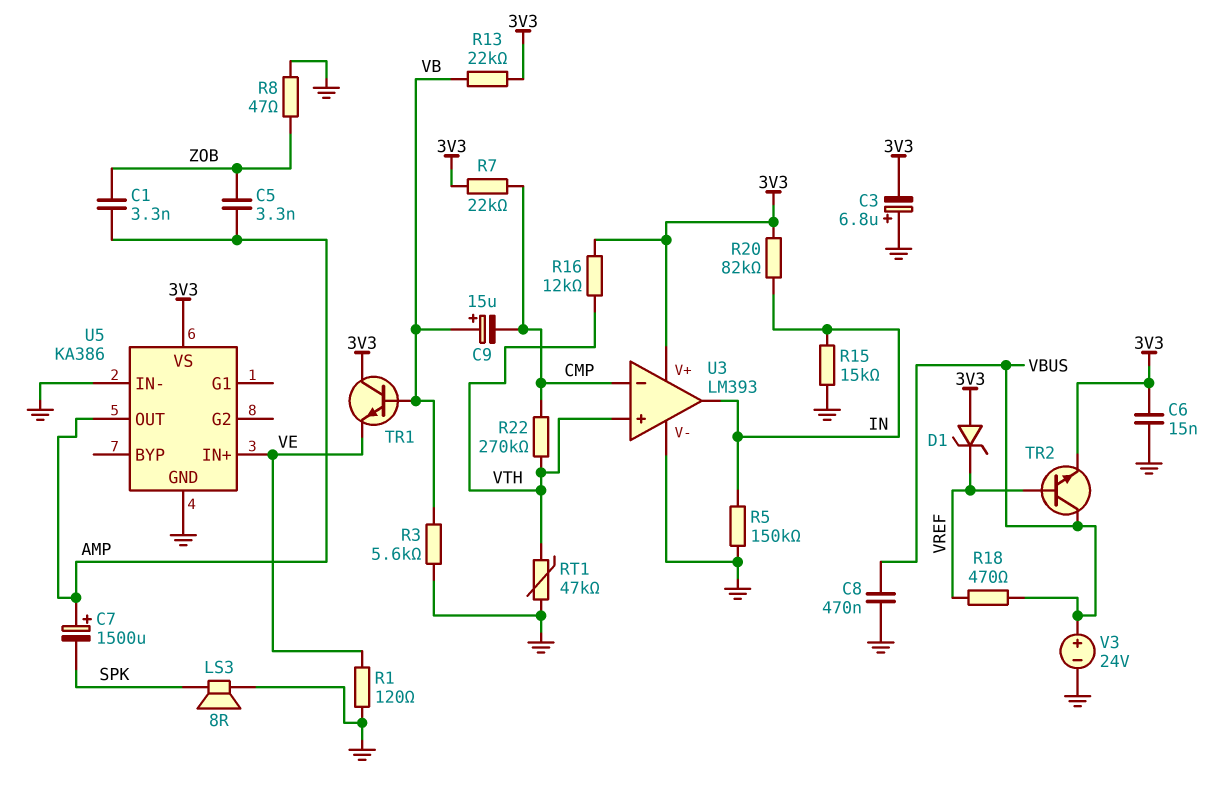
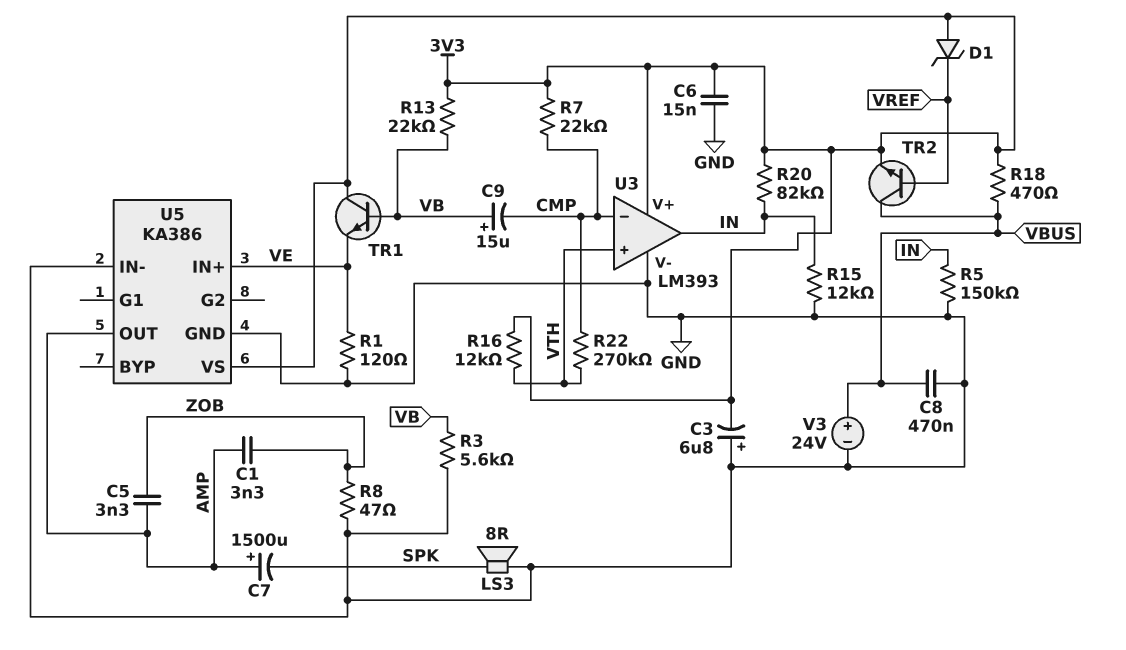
R15: 15k (GND, IN) -> 12k (GND, IN)
R18: 470 (VBUS, VREF) -> 470 (3V3, VBUS)
RT1: 47k (GND, VTH) -> none

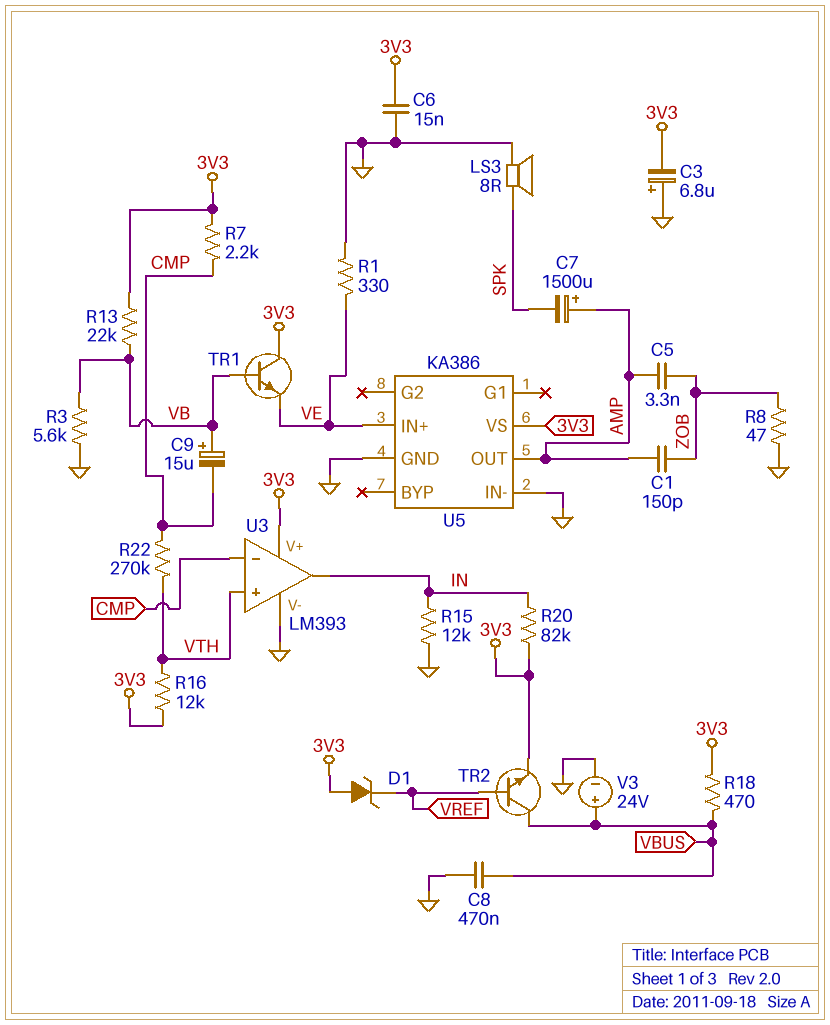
C1: 3.3nF (AMP, ZOB) -> 150pF (AMP, ZOB)
R1: 120 (GND, VE) -> 330 (GND, VE)
R5: 150k (GND, IN) -> none
R7: 22k (3V3, CMP) -> 2.2k (3V3, CMP)

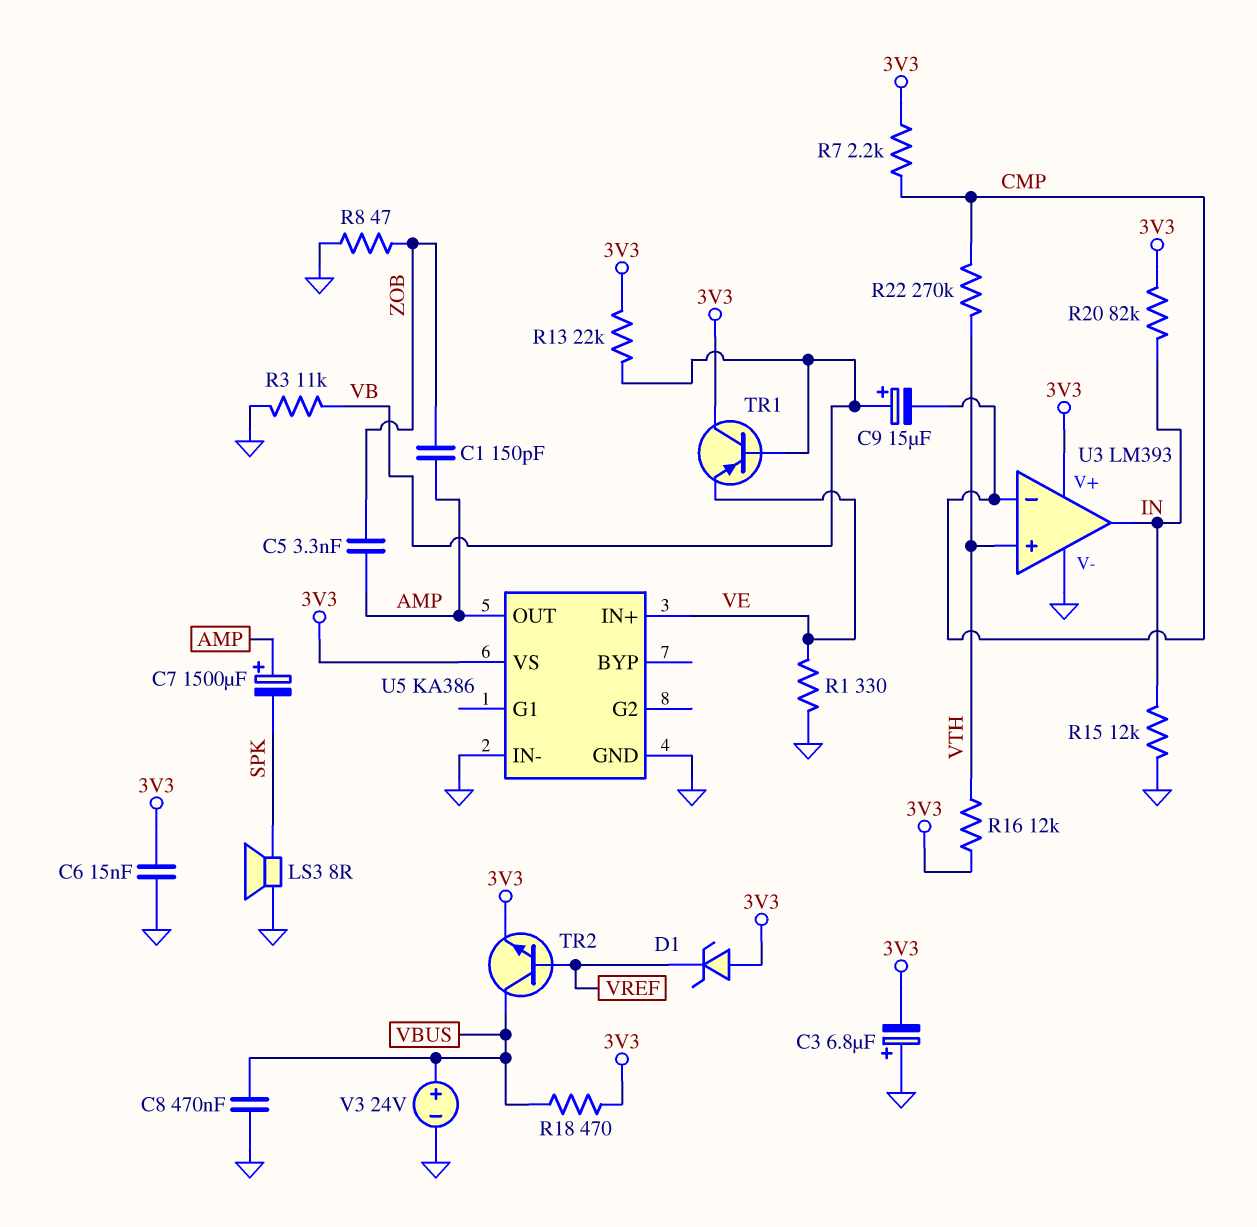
R3: 5.6k (GND, VB) -> 11k (GND, VB)
TR1: NPN (B VB, C 3V3, E VE) -> PNP (B VB, C 3V3, E VE)

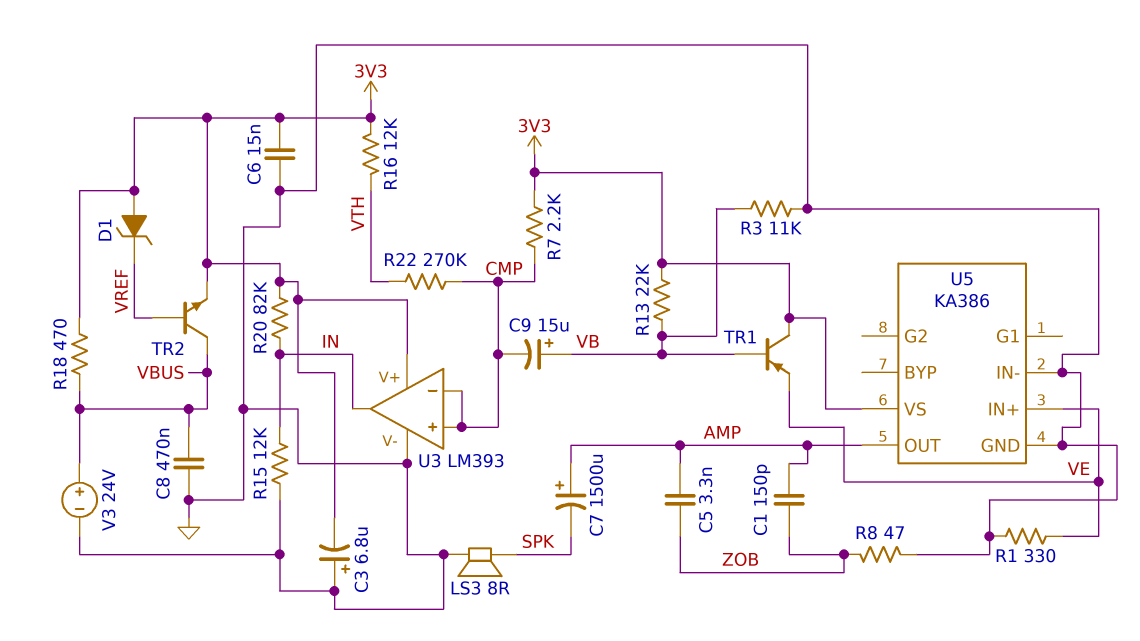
U3 pin in+: VTH -> CMP

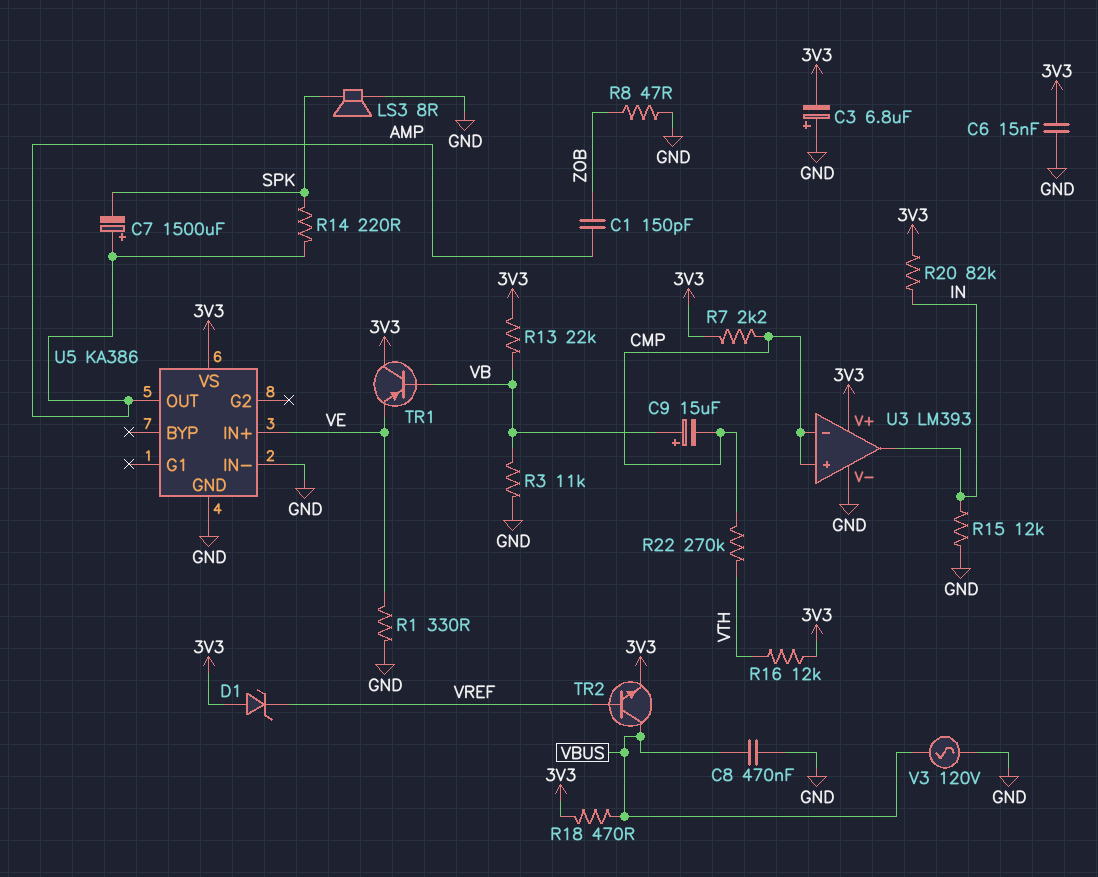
C5: 3.3nF (AMP, ZOB) -> none
R14: none -> 220 (AMP, SPK)
V3: 24V (plus VBUS, minus GND) -> AC 120V (GND, VBUS)

